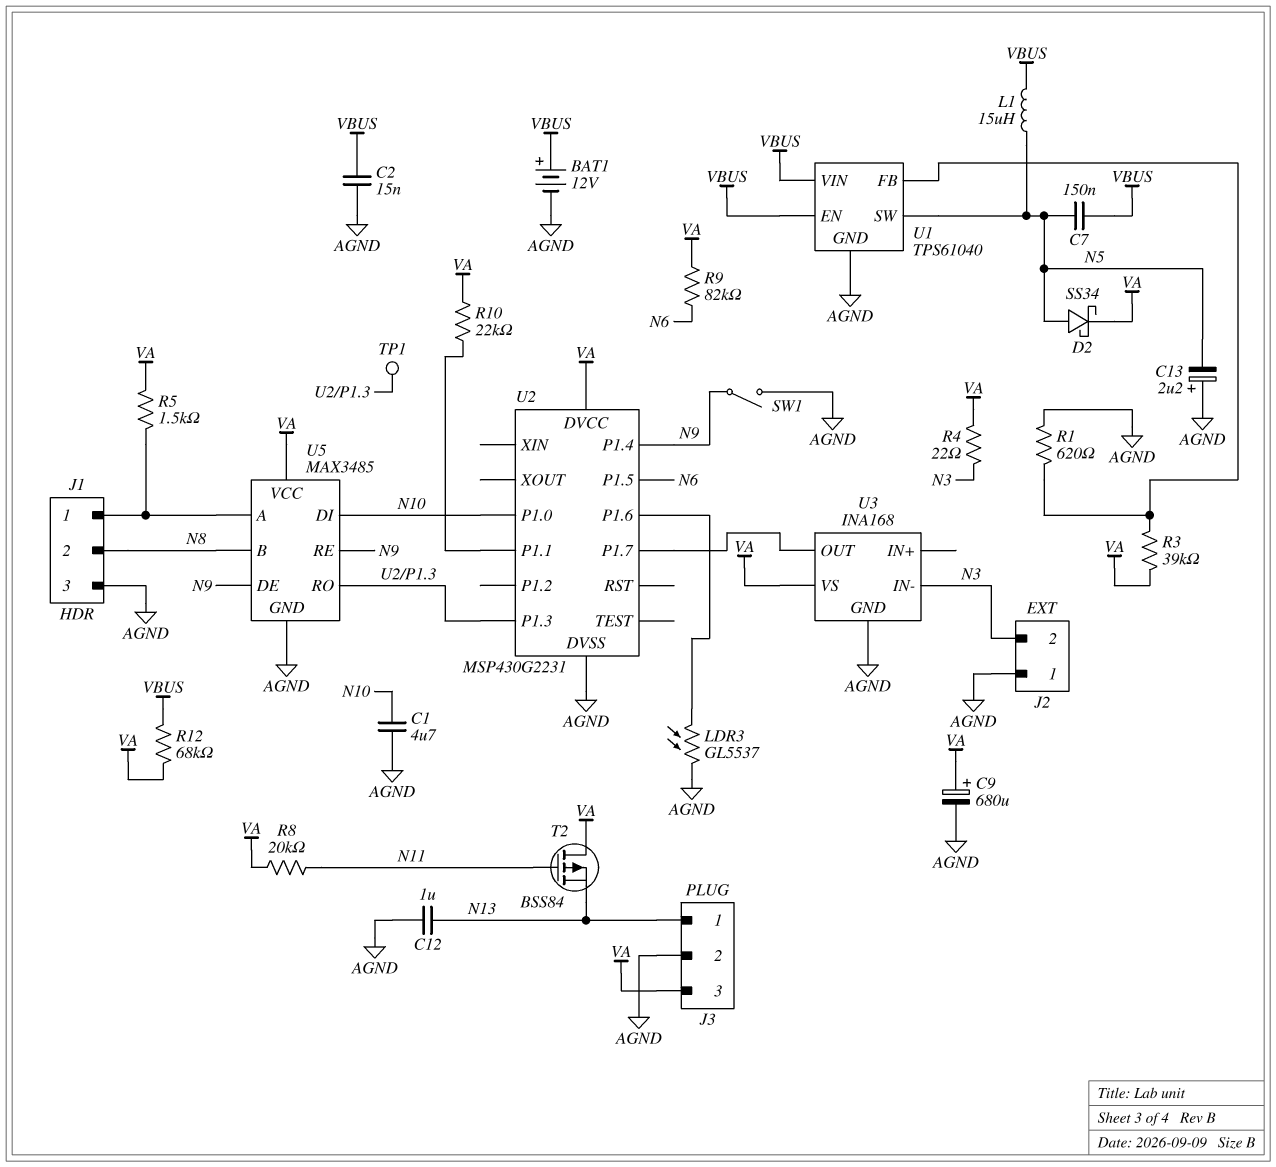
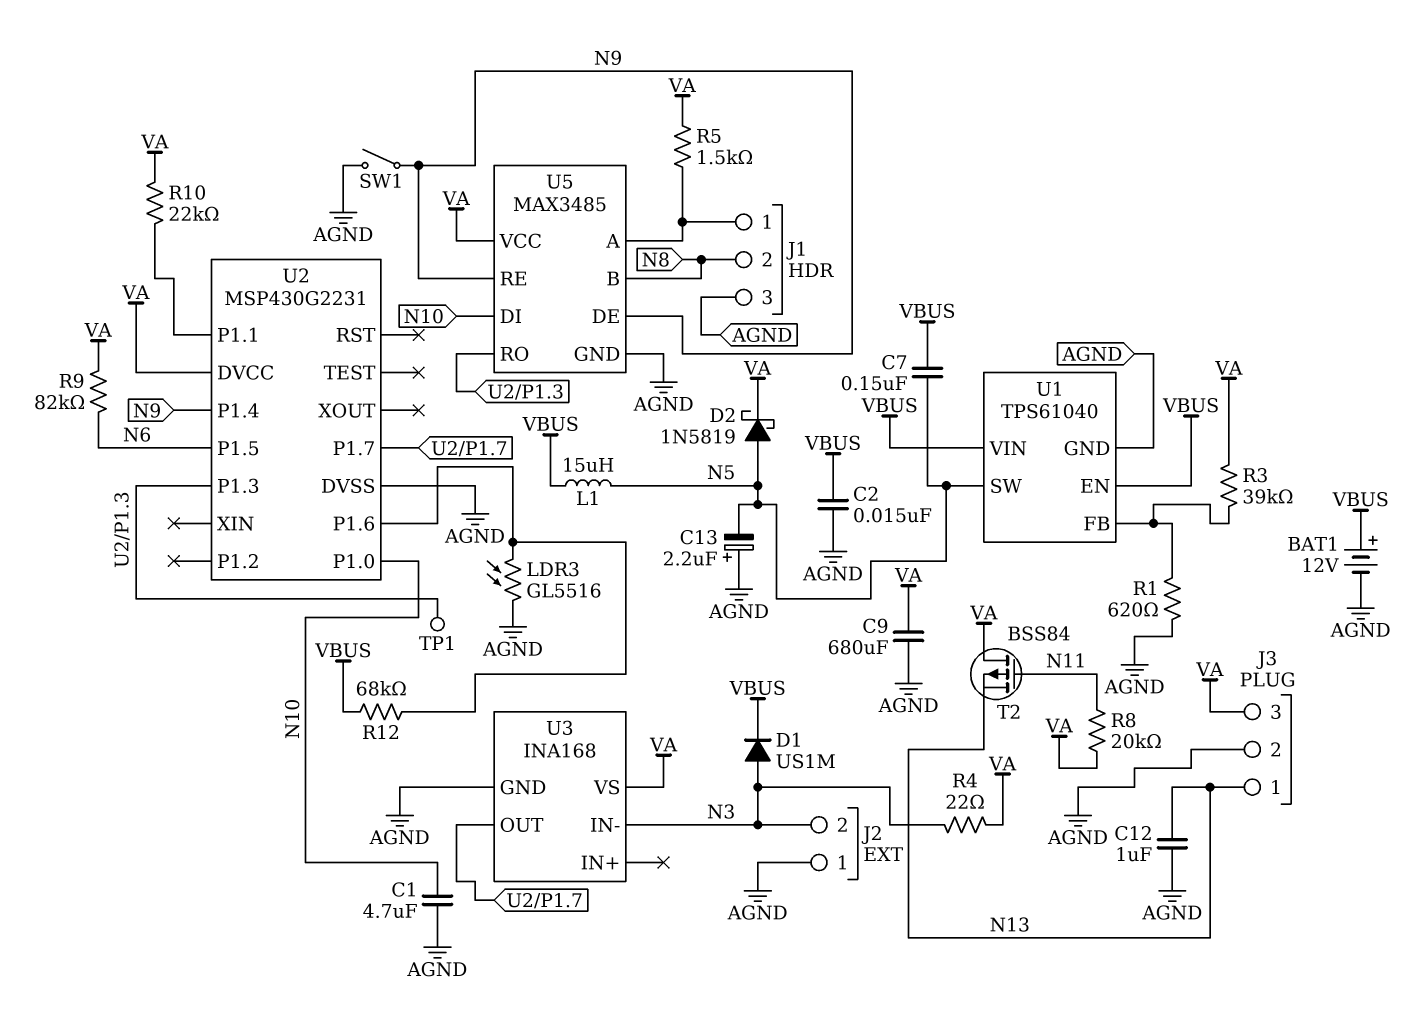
C9: 680uF (plus VA, minus AGND) -> 680uF (AGND, VA)
D1: none -> diode US1M (A N3, K VBUS)
D2: schottky SS34 (A N5, K VA) -> schottky 1N5819 (A N5, K VA)
LDR3: GL5537 (AGND, U2/P1.6) -> GL5516 (AGND, U2/P1.6)
R12: 68k (VA, VBUS) -> 68k (U2/P1.6, VBUS)

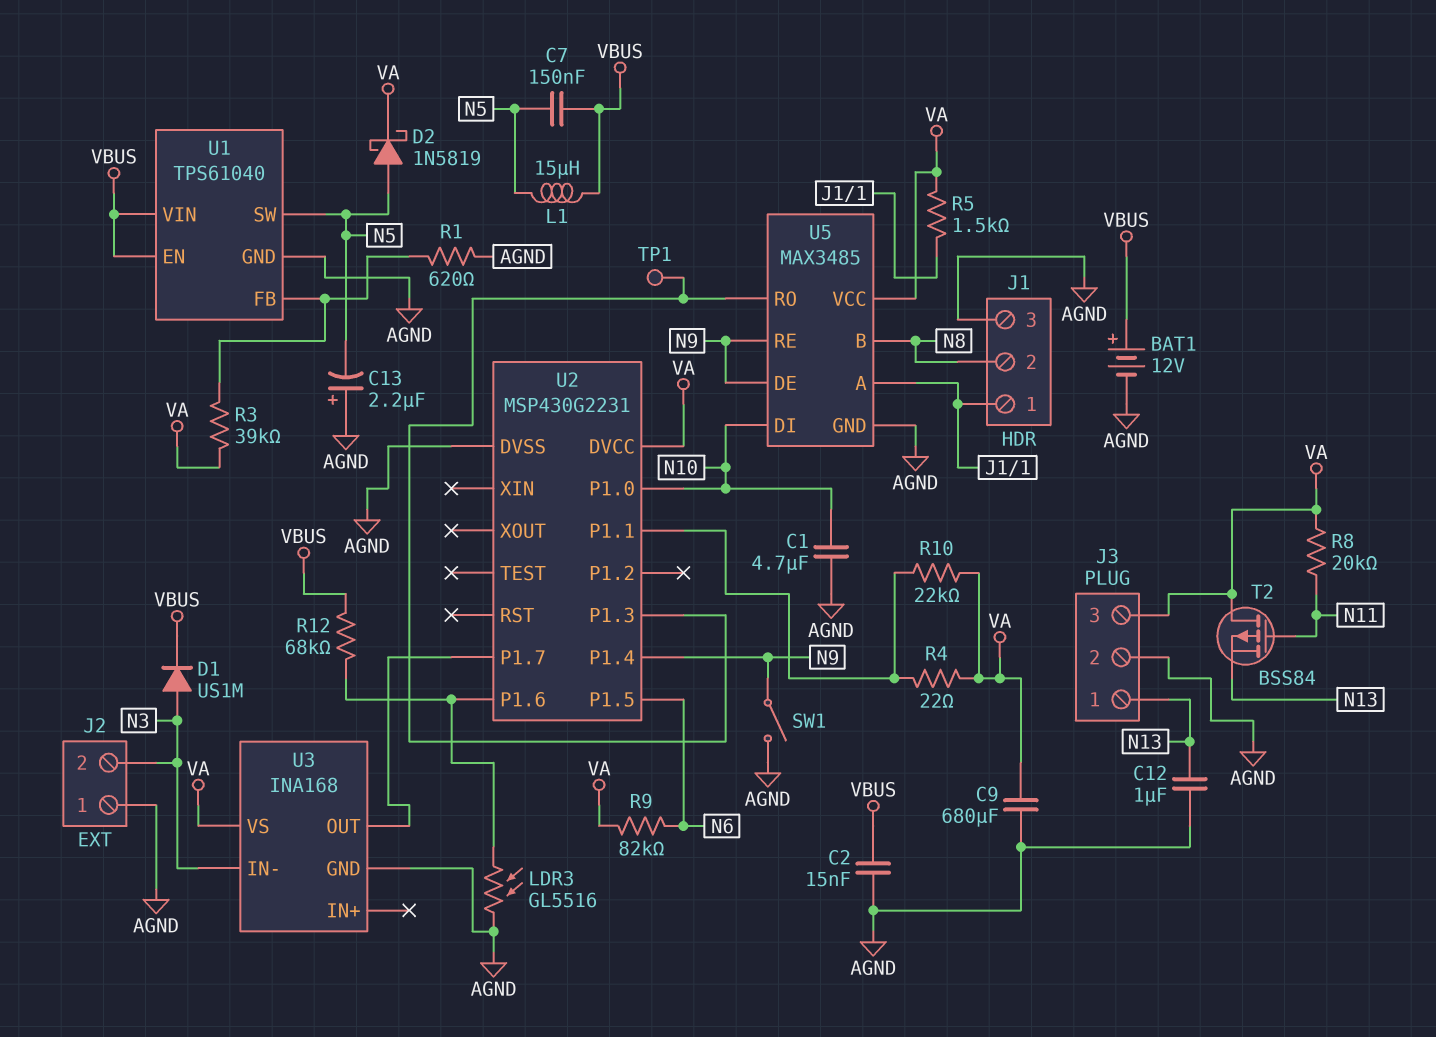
R4: 22 (N3, VA) -> 22 (U2/P1.1, VA)

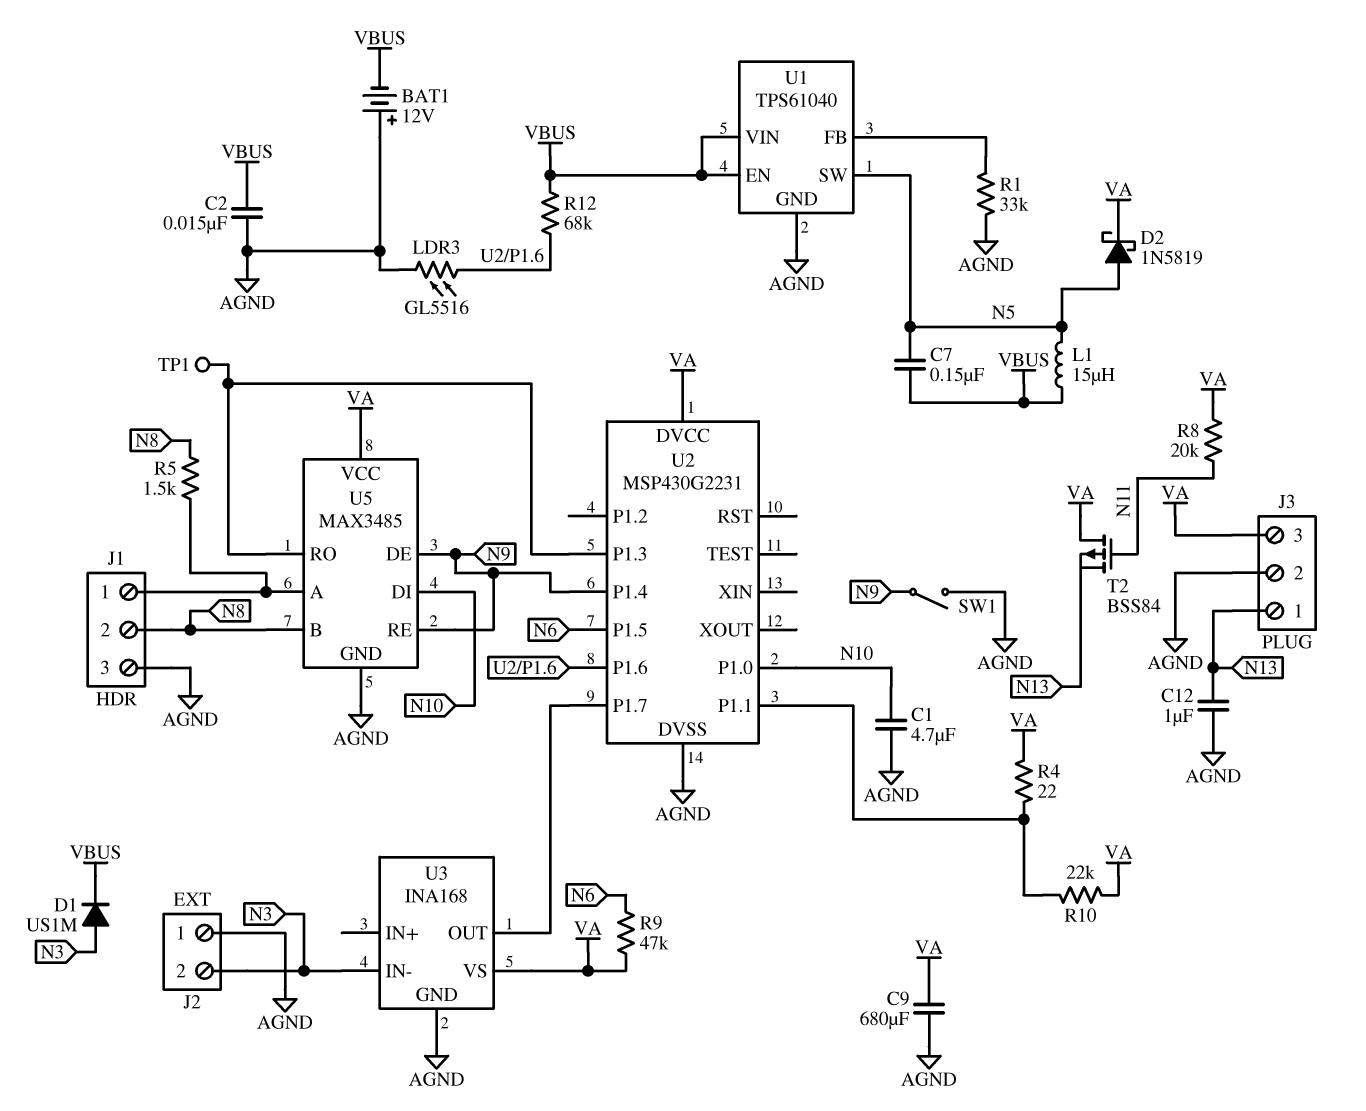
BAT1: 12V (plus VBUS, minus AGND) -> 12V (plus AGND, minus VBUS)
C13: 2.2uF (plus AGND, minus N5) -> none
R1: 620 (AGND, U1/FB) -> 33k (AGND, U1/FB)
R3: 39k (U1/FB, VA) -> none
R5: 1.5k (J1/1, VA) -> 1.5k (J1/1, N8)
R9: 82k (N6, VA) -> 47k (N6, VA)

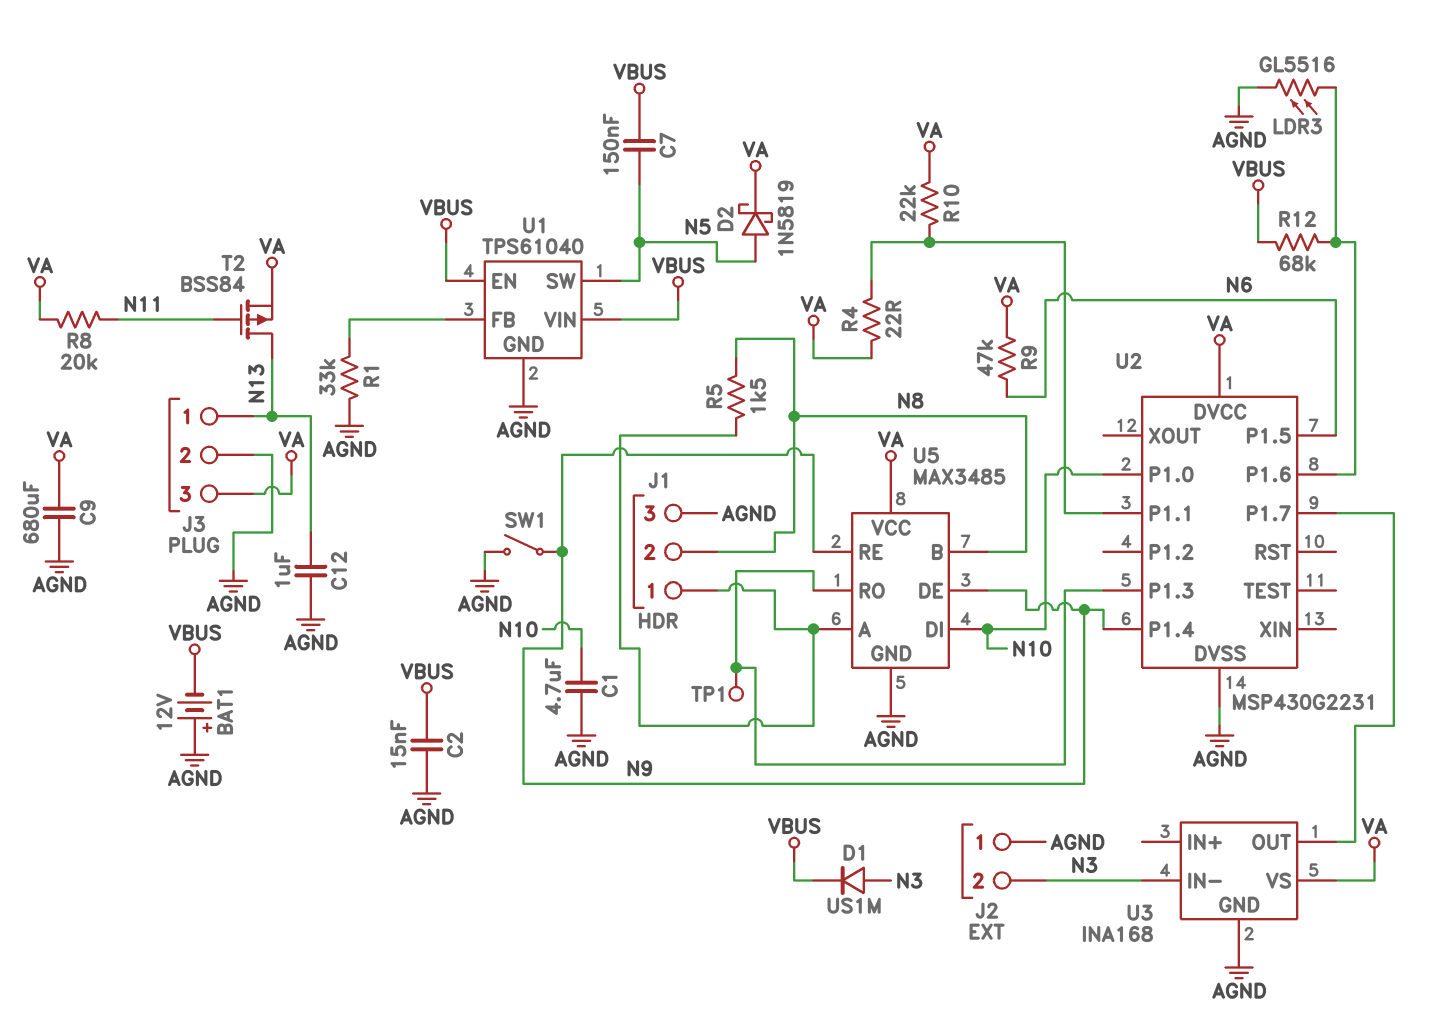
L1: 15uH (N5, VBUS) -> none
T2: PMOS BSS84 (G N11, D VA, S N13) -> PMOS BSS84 (G N11, D N13, S VA)

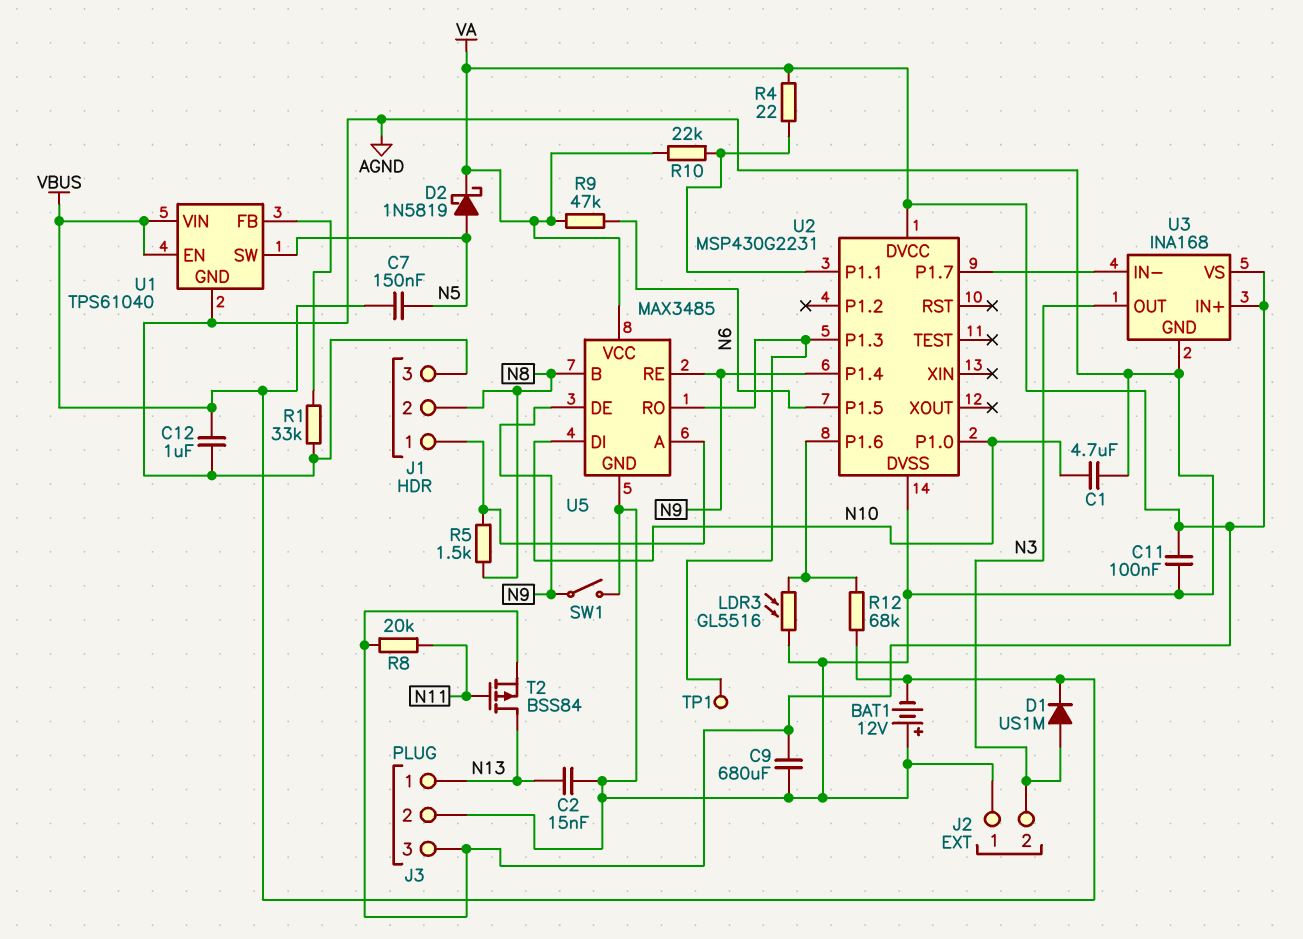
C2: 15nF (AGND, VBUS) -> 15nF (AGND, N13)
C11: none -> 100nF (AGND, VA)
C12: 1uF (AGND, N13) -> 1uF (AGND, VBUS)
U3 pin IN+: none -> VA
U3 pin IN-: N3 -> U2/P1.7
U3 pin OUT: U2/P1.7 -> N3

